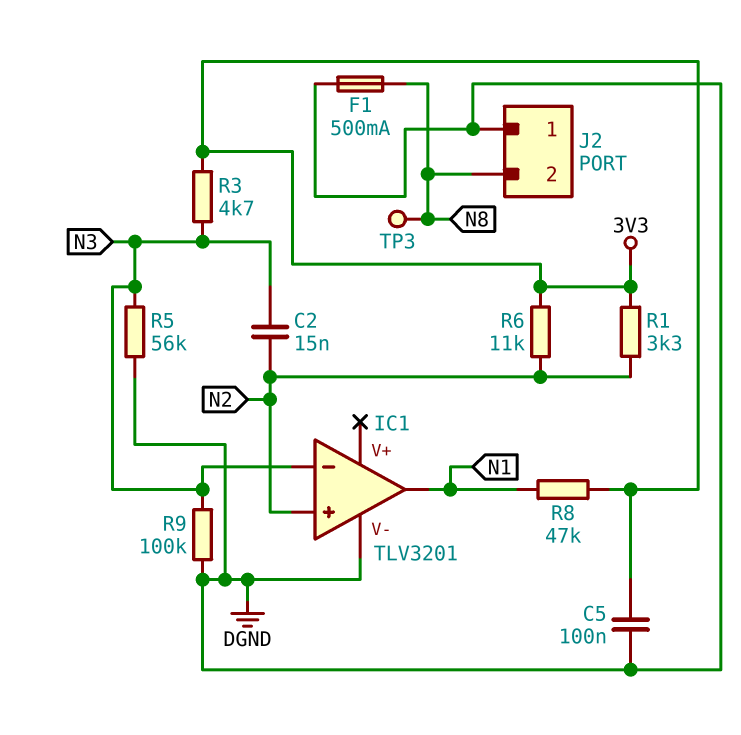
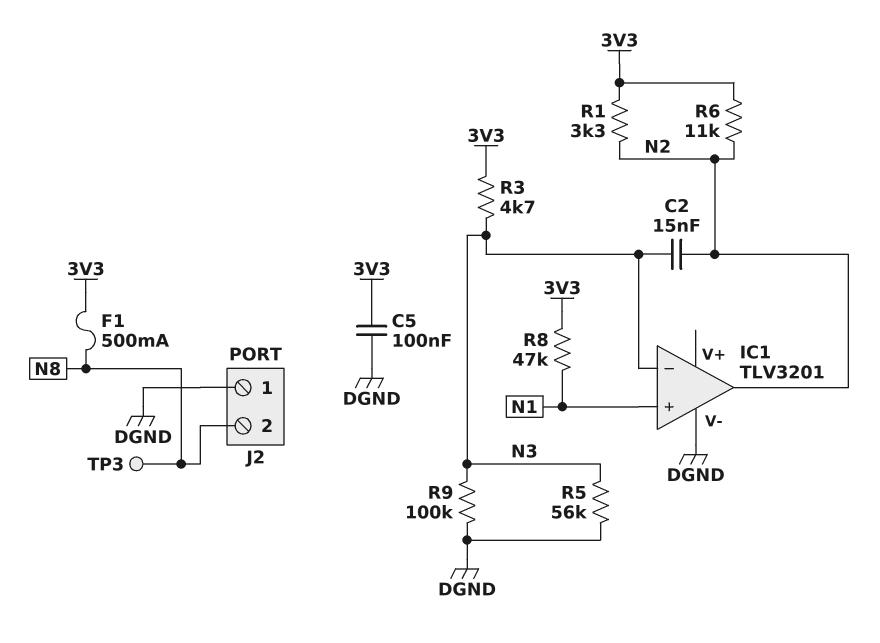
F1: 500mA (DGND, N8) -> 500mA (3V3, N8)
IC1 pin in+: N2 -> N1
IC1 pin out: N1 -> N2

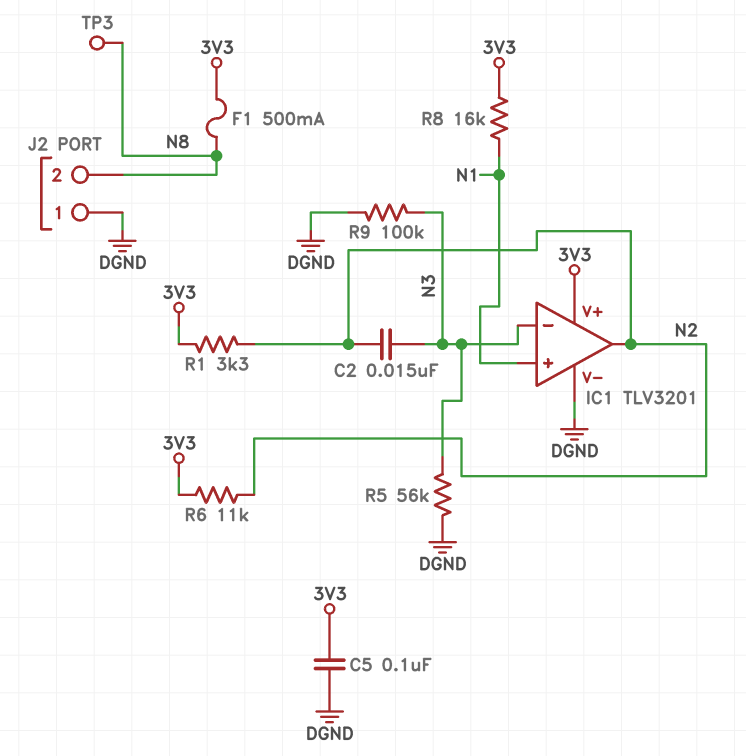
IC1 pin V+: none -> 3V3
R3: 4.7k (3V3, N3) -> none
R8: 47k (3V3, N1) -> 16k (3V3, N1)

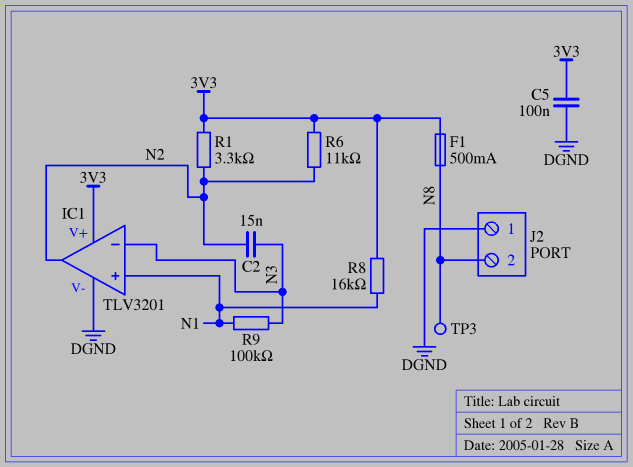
R5: 56k (DGND, N3) -> none
R9: 100k (DGND, N3) -> 100k (N1, N3)

